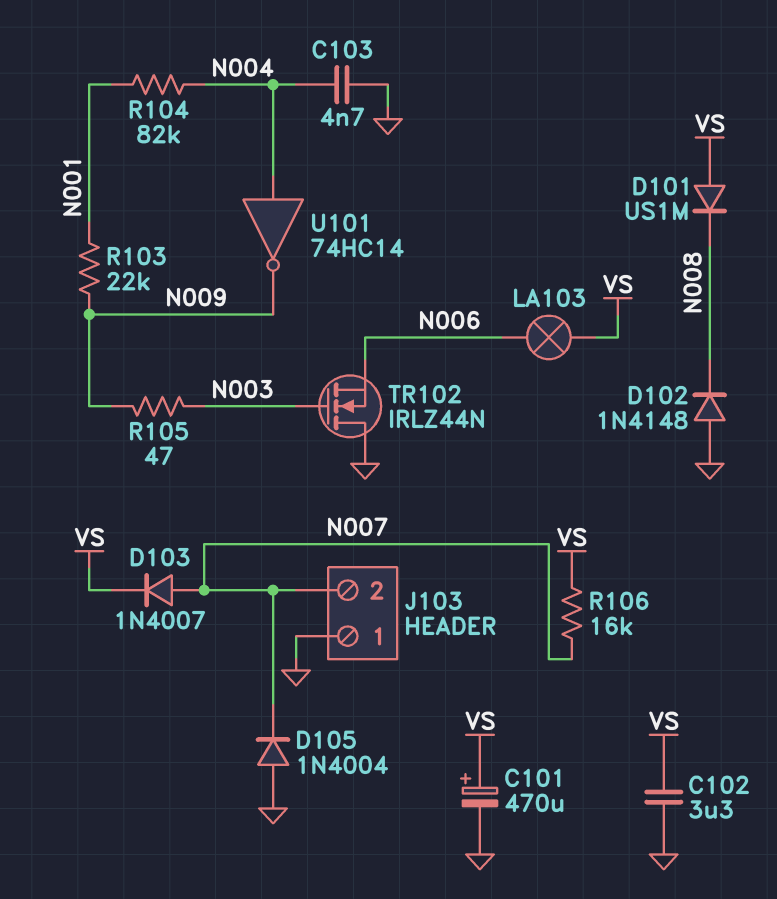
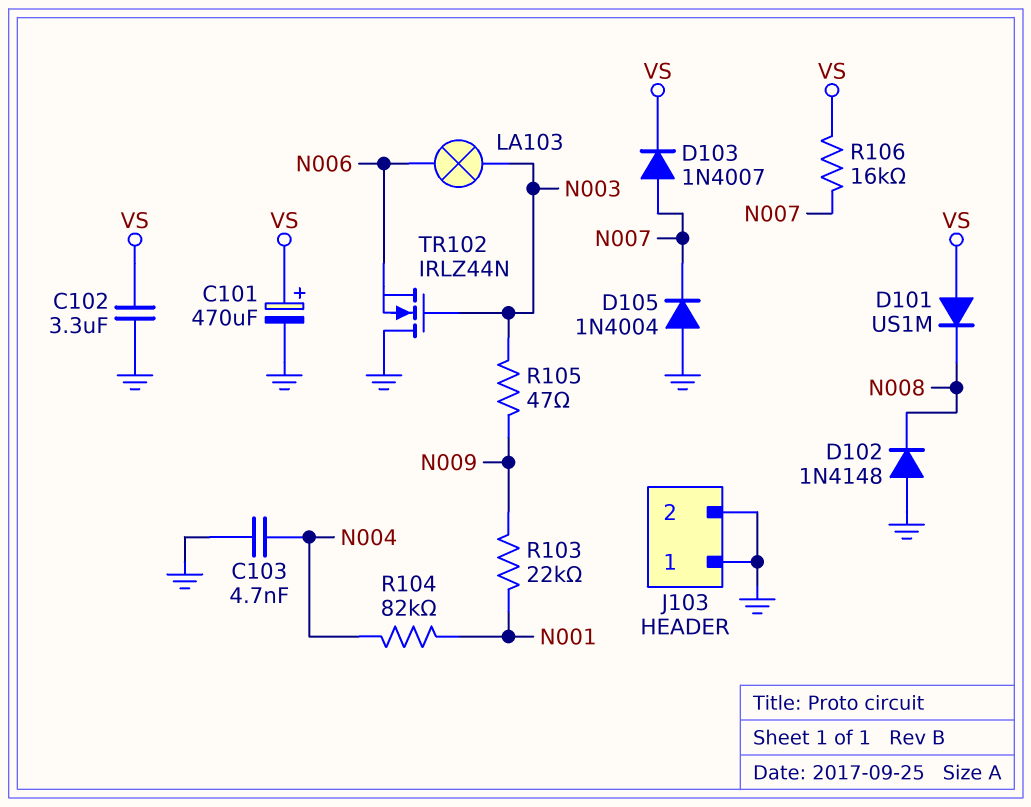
J103 pin 2: N007 -> GND
LA103: lamp (N006, VS) -> lamp (N003, N006)
U101: NOT 74HC14 (in N004, out N009) -> none

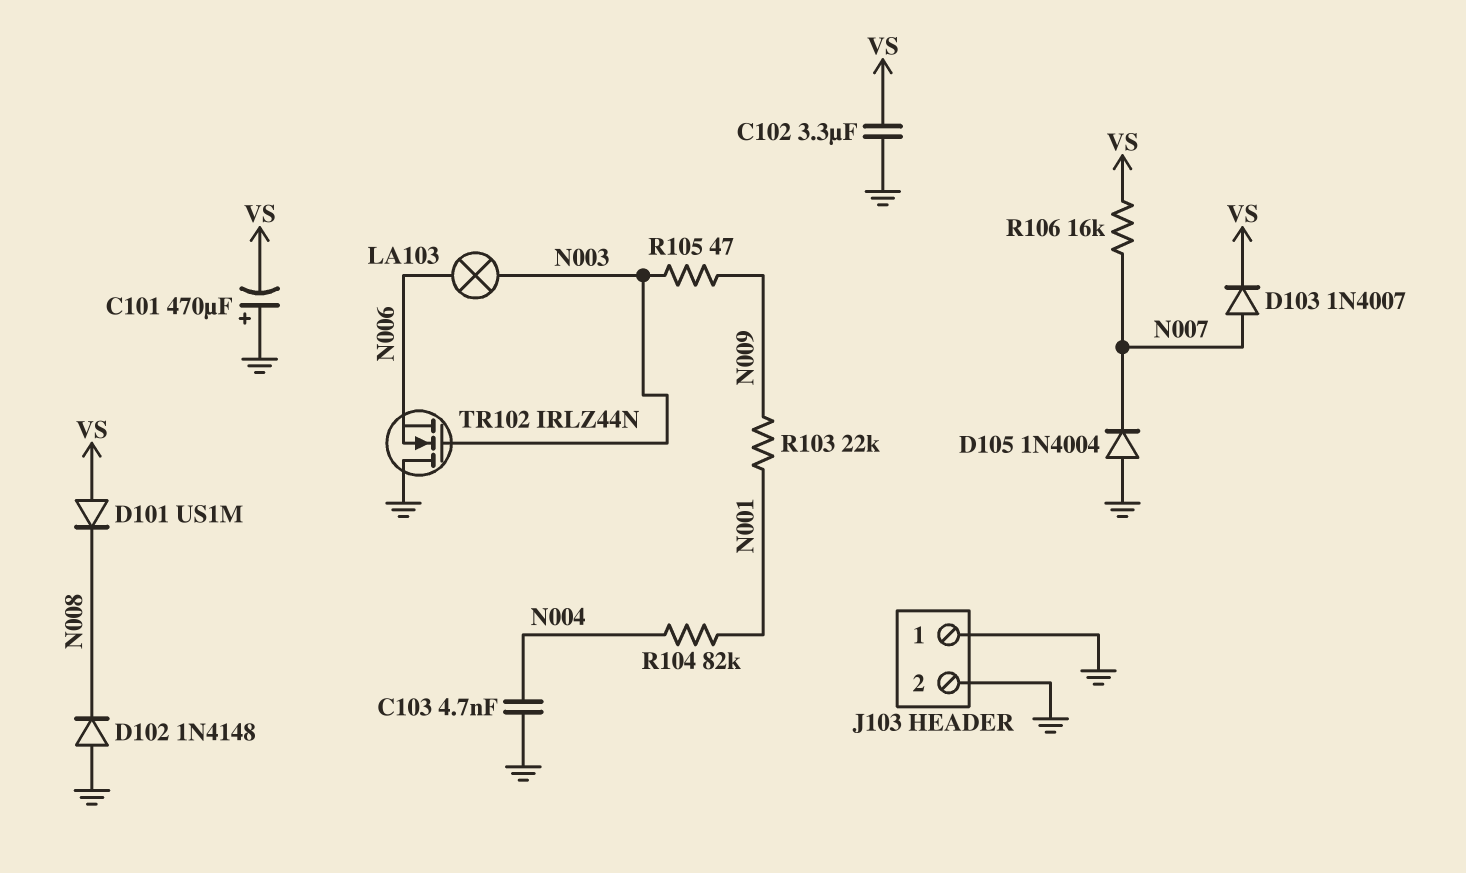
C101: 470uF (plus VS, minus GND) -> 470uF (plus GND, minus VS)

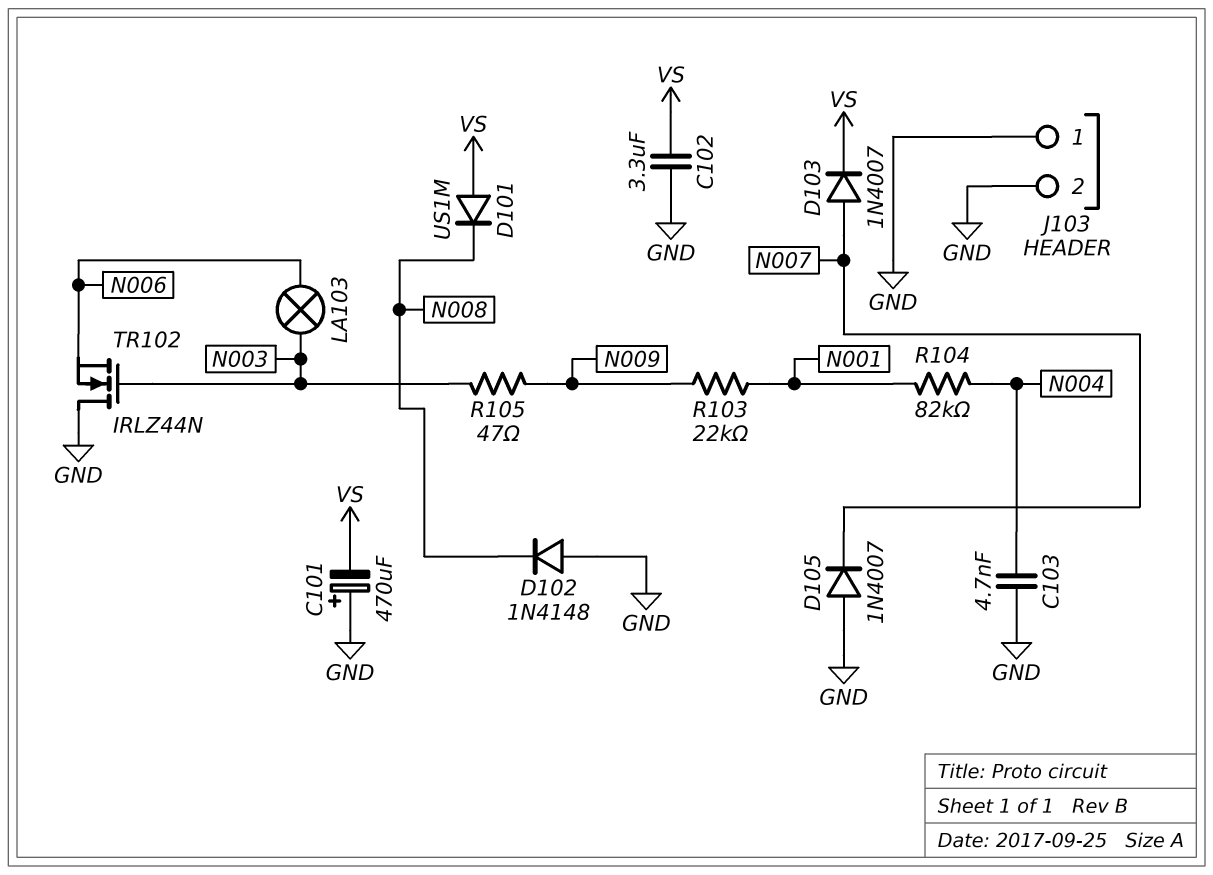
D105: diode 1N4004 (A GND, K N007) -> diode 1N4007 (A GND, K N007)
R106: 16k (N007, VS) -> none

